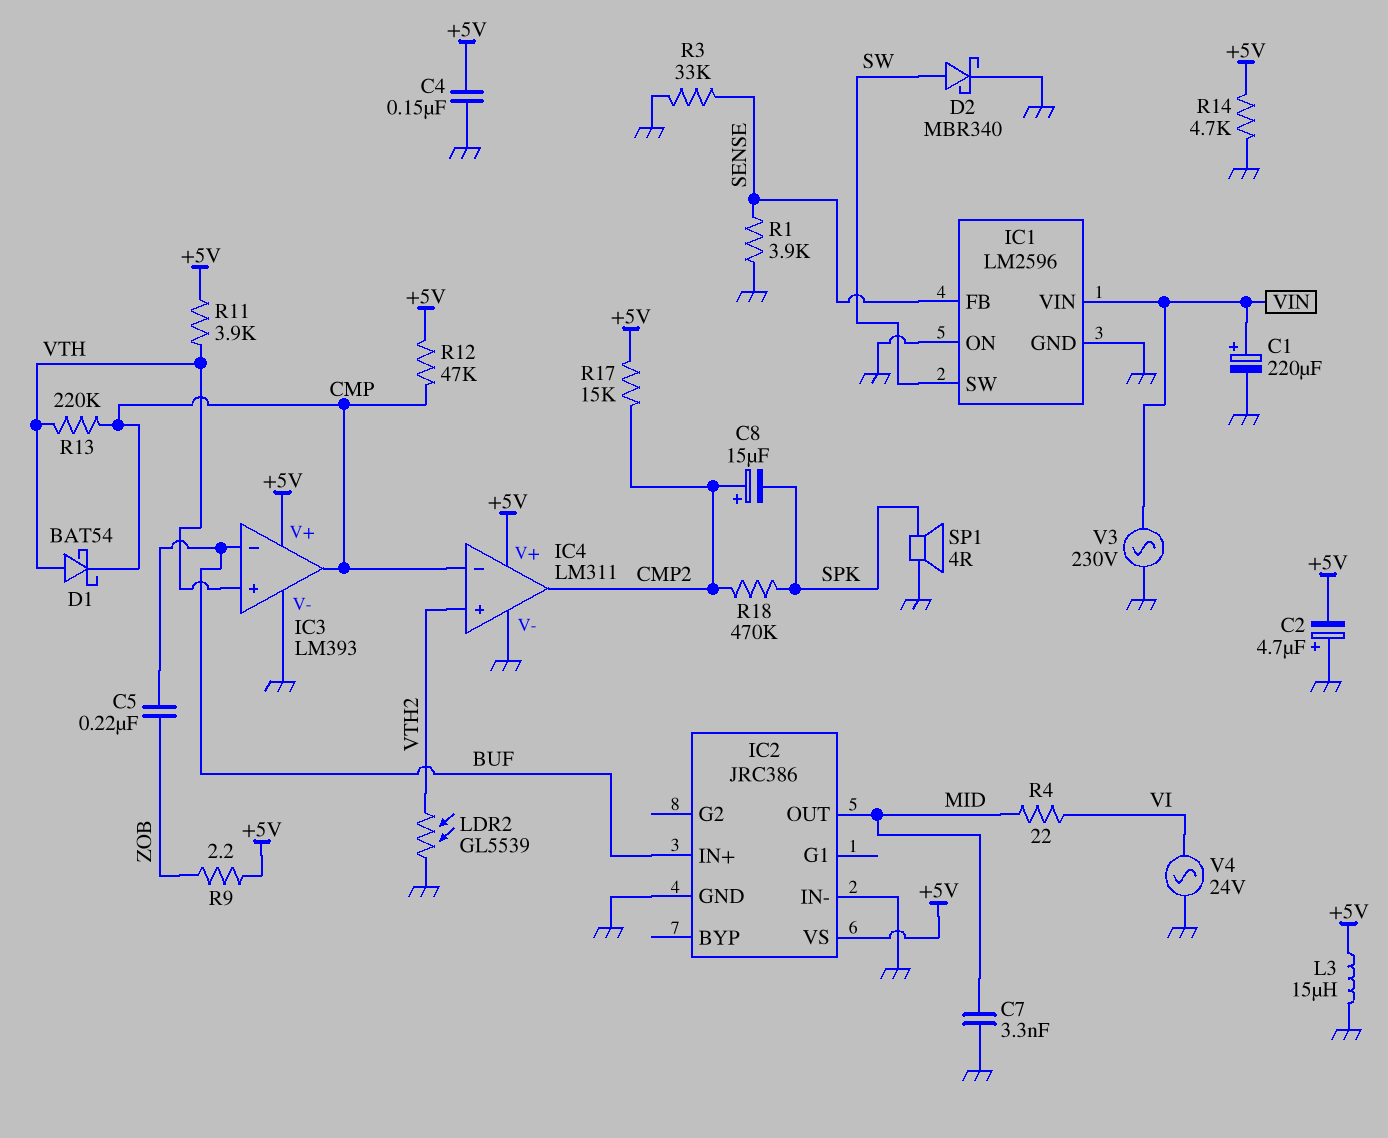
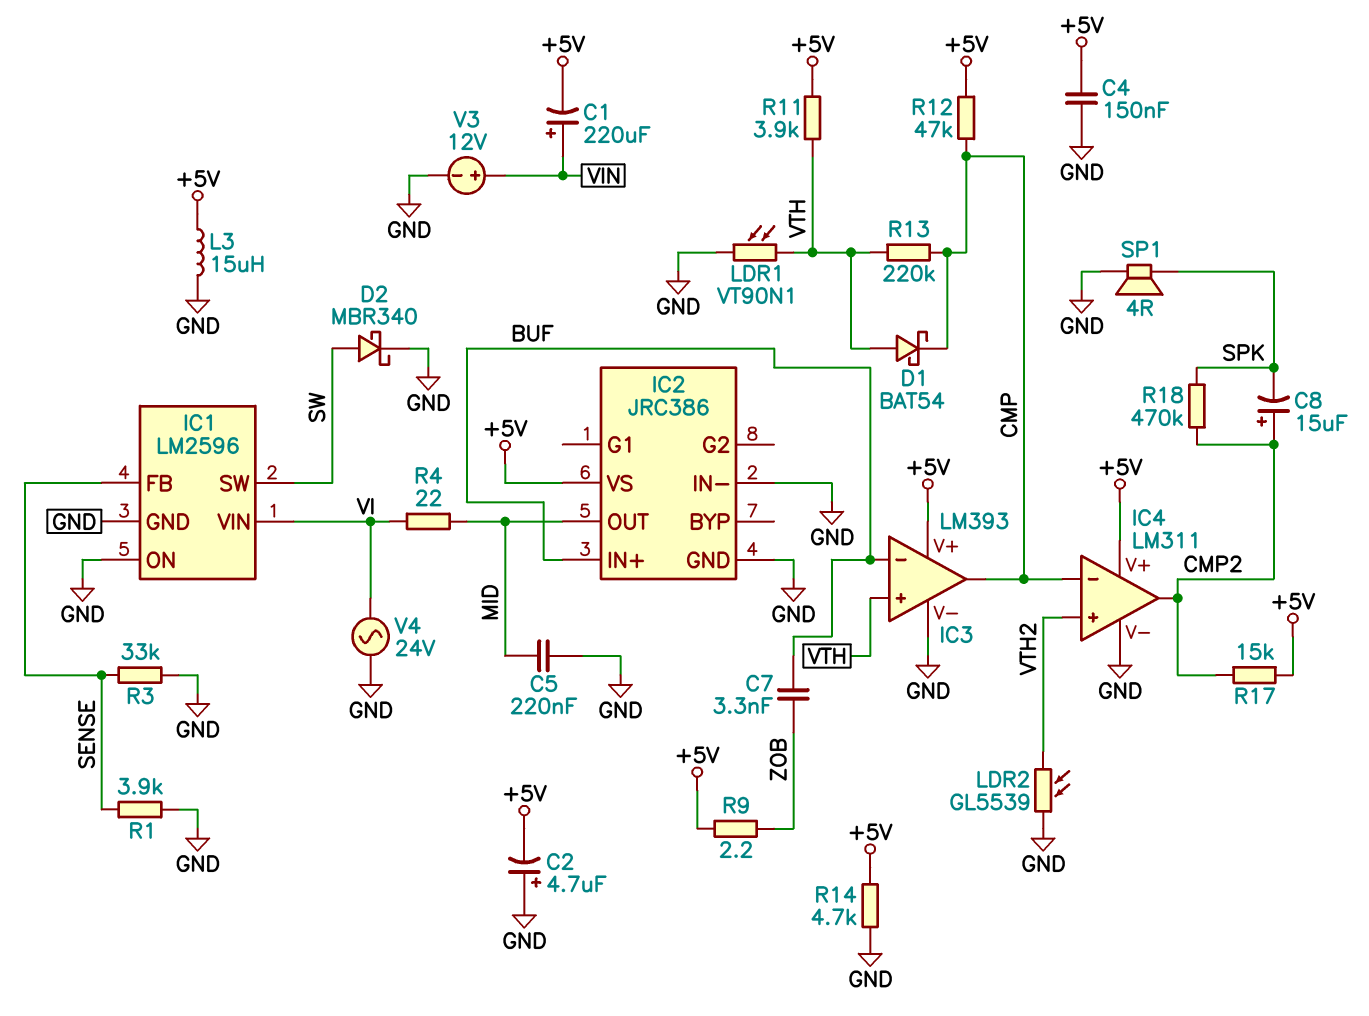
C1: 220uF (plus VIN, minus GND) -> 220uF (plus VIN, minus +5V)
C5: 220nF (BUF, ZOB) -> 220nF (GND, MID)
C7: 3.3nF (GND, MID) -> 3.3nF (BUF, ZOB)
IC1 pin VIN: VIN -> VI
LDR1: none -> VT90N1 (GND, VTH)
V3: AC 230V (GND, VIN) -> 12V (plus VIN, minus GND)

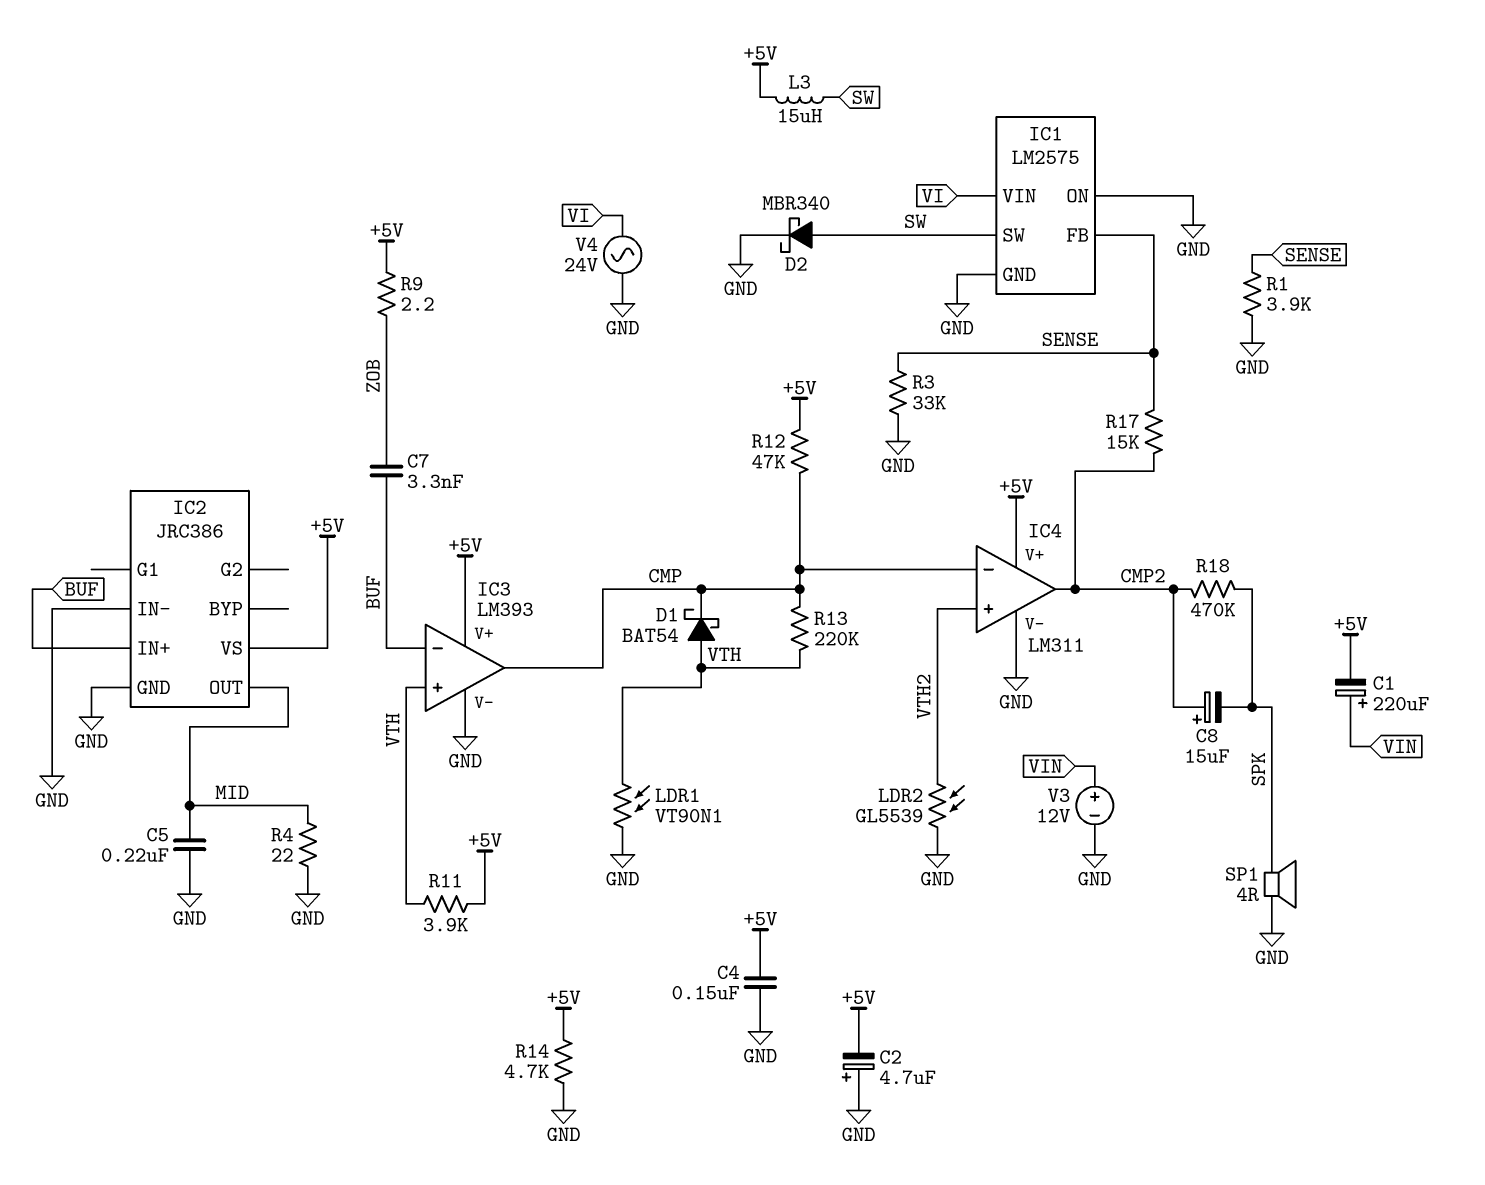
IC1: LM2596 -> LM2575
L3: 15uH (+5V, GND) -> 15uH (+5V, SW)
R4: 22 (MID, VI) -> 22 (GND, MID)
R17: 15k (+5V, CMP2) -> 15k (CMP2, SENSE)

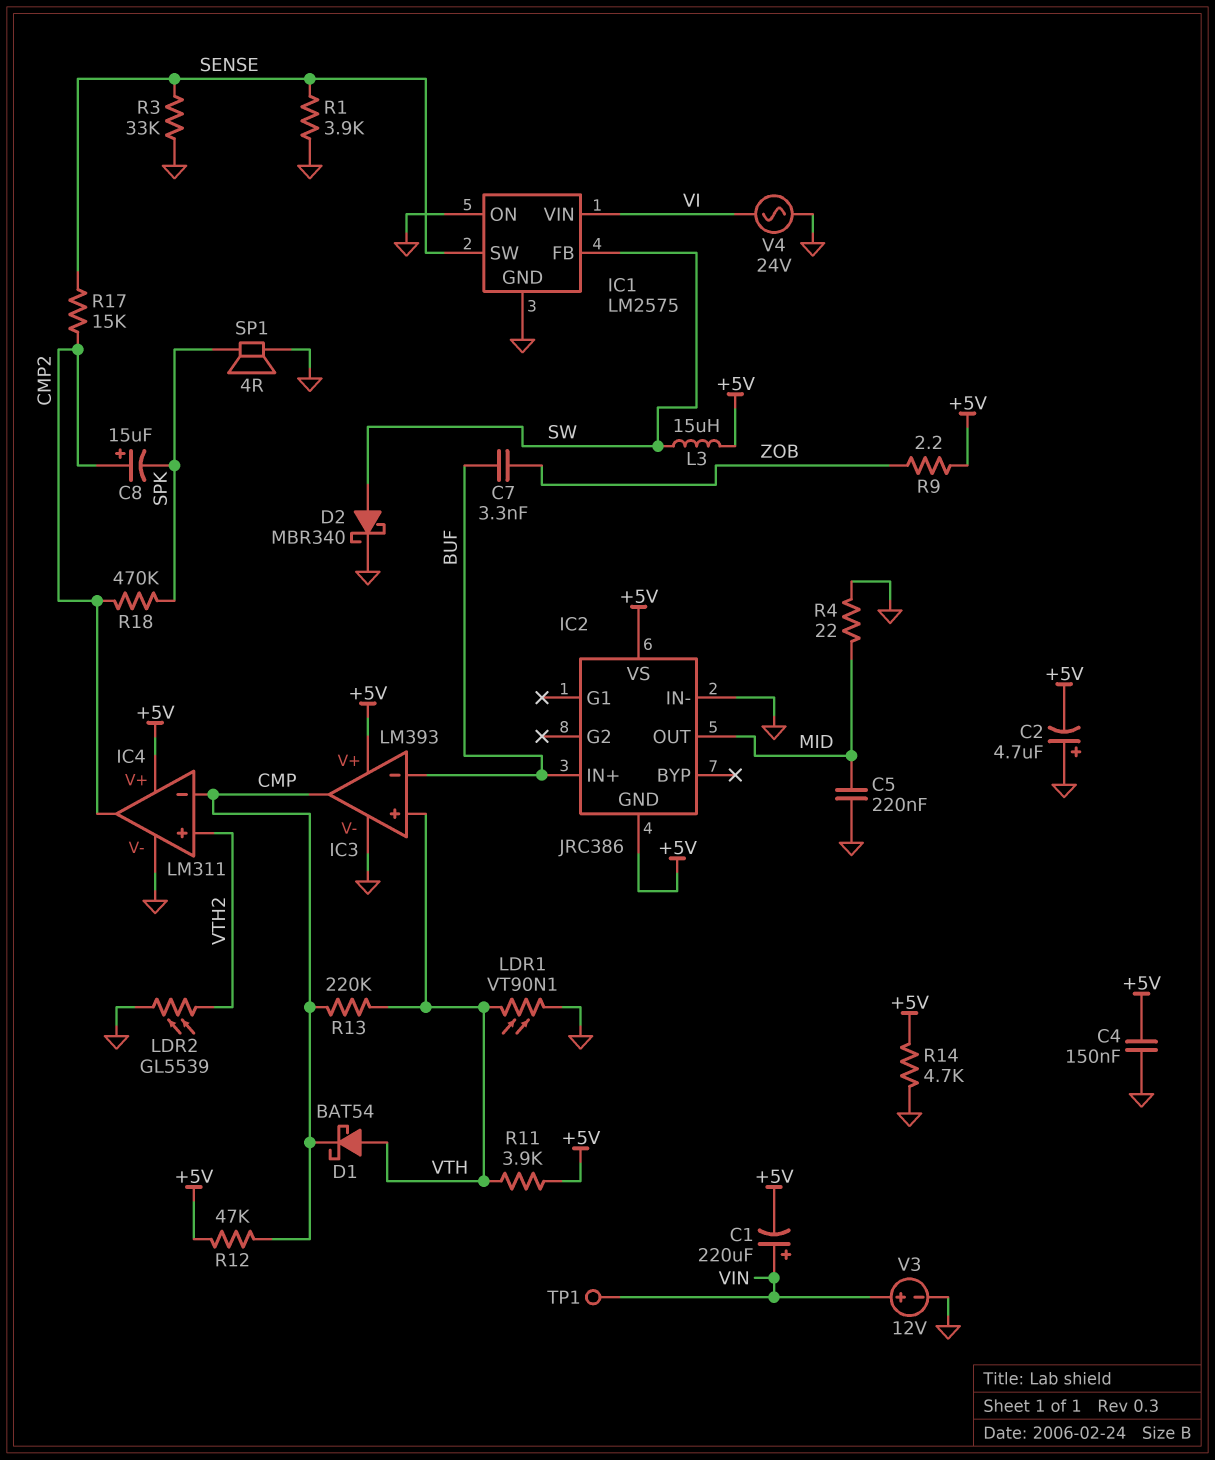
IC1 pin FB: SENSE -> SW
IC1 pin SW: SW -> SENSE
IC2 pin GND: GND -> +5V
TP1: none -> test point (VIN)

